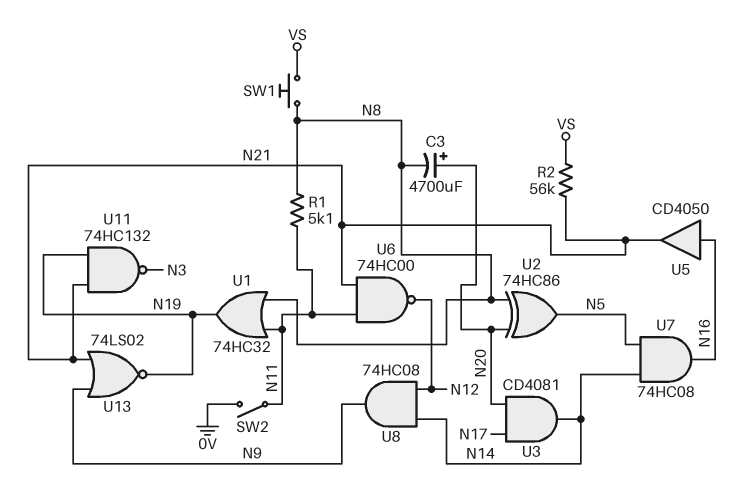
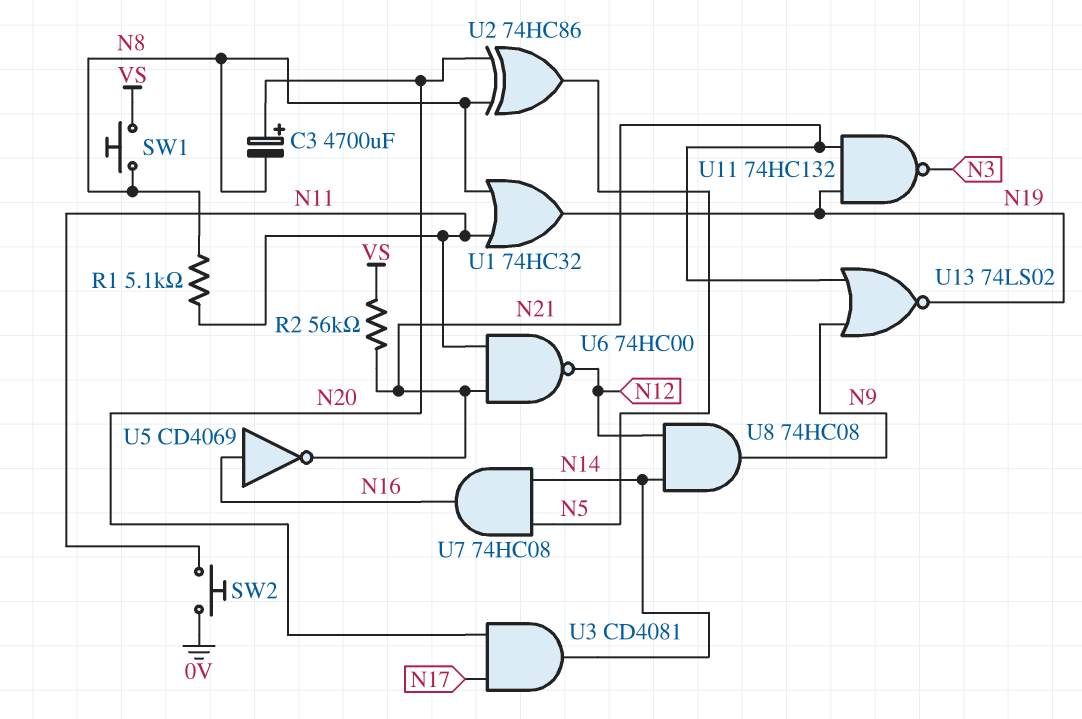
SW2: switch (0V, N11) -> button (0V, N11)
U5: buffer CD4050 (in N16, out N21) -> NOT CD4069 (in N16, out N21)

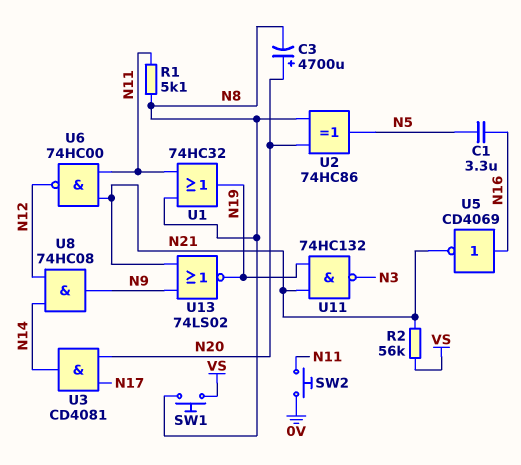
C1: none -> 3.3uF (N5, N16)
U7: AND 74HC08 (in N5, in N14, out N16) -> none

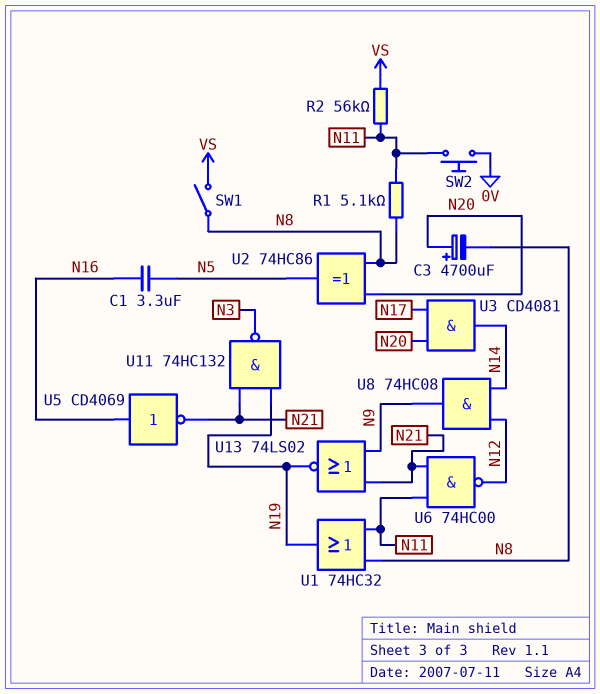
R2: 56k (N21, VS) -> 56k (N11, VS)
SW1: button (N8, VS) -> switch (N8, VS)

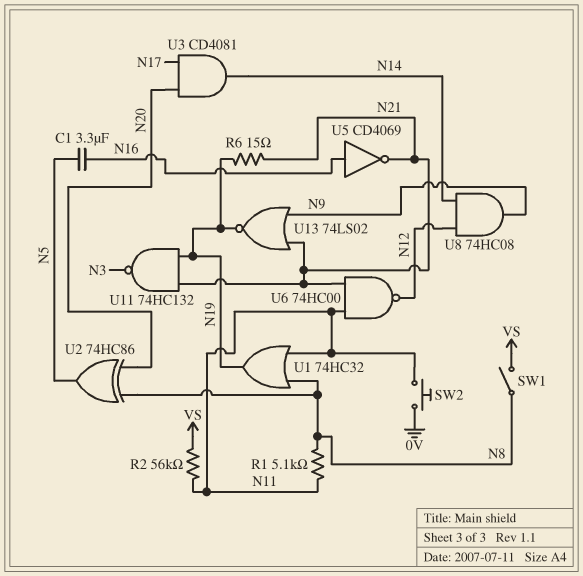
C3: 4700uF (plus N20, minus N8) -> none
R6: none -> 15 (N19, N21)

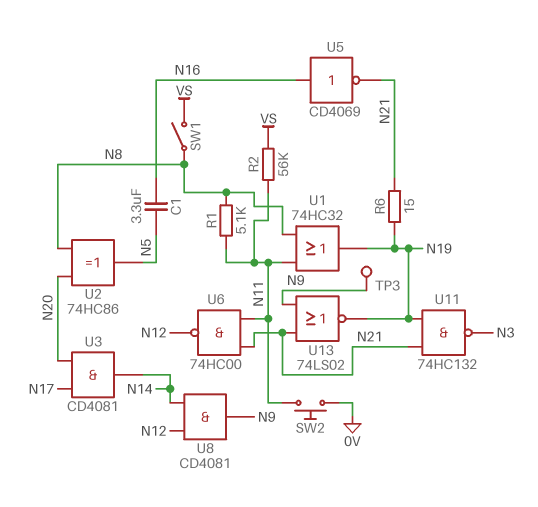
TP3: none -> test point (N9)
U8: AND 74HC08 (in N12, in N14, out N9) -> AND CD4081 (in N12, in N14, out N9)

